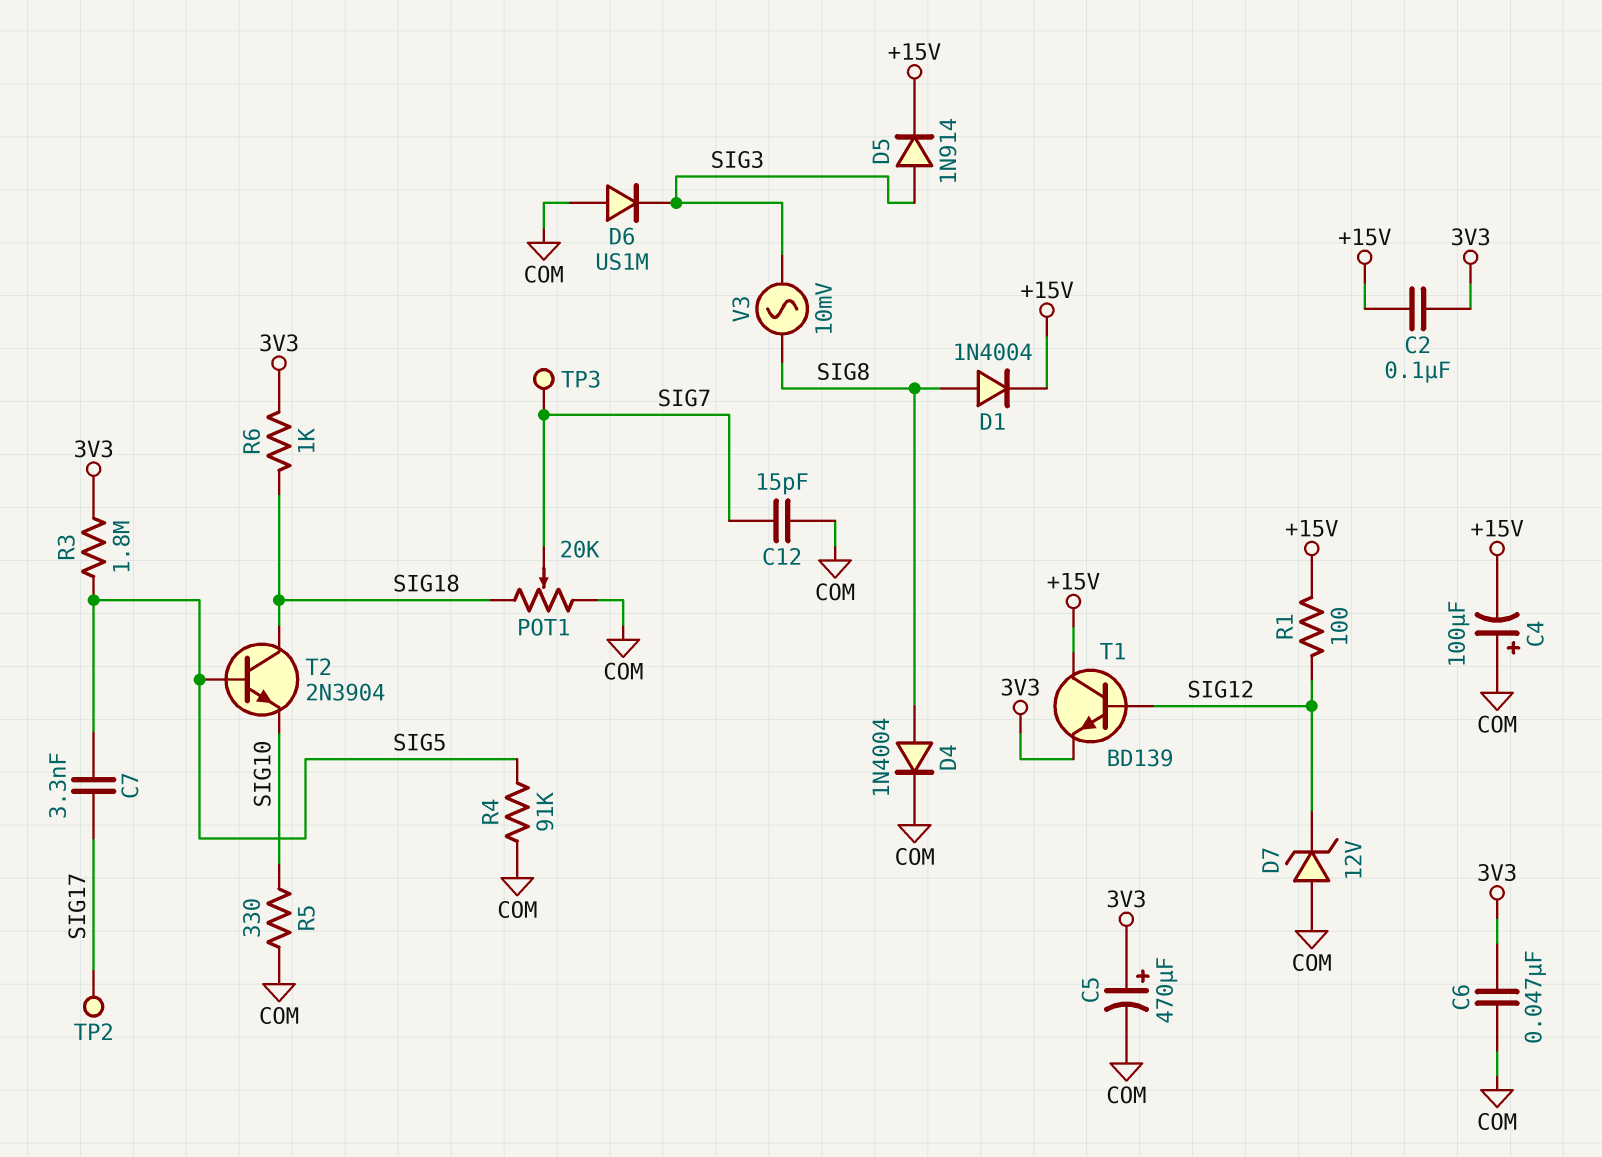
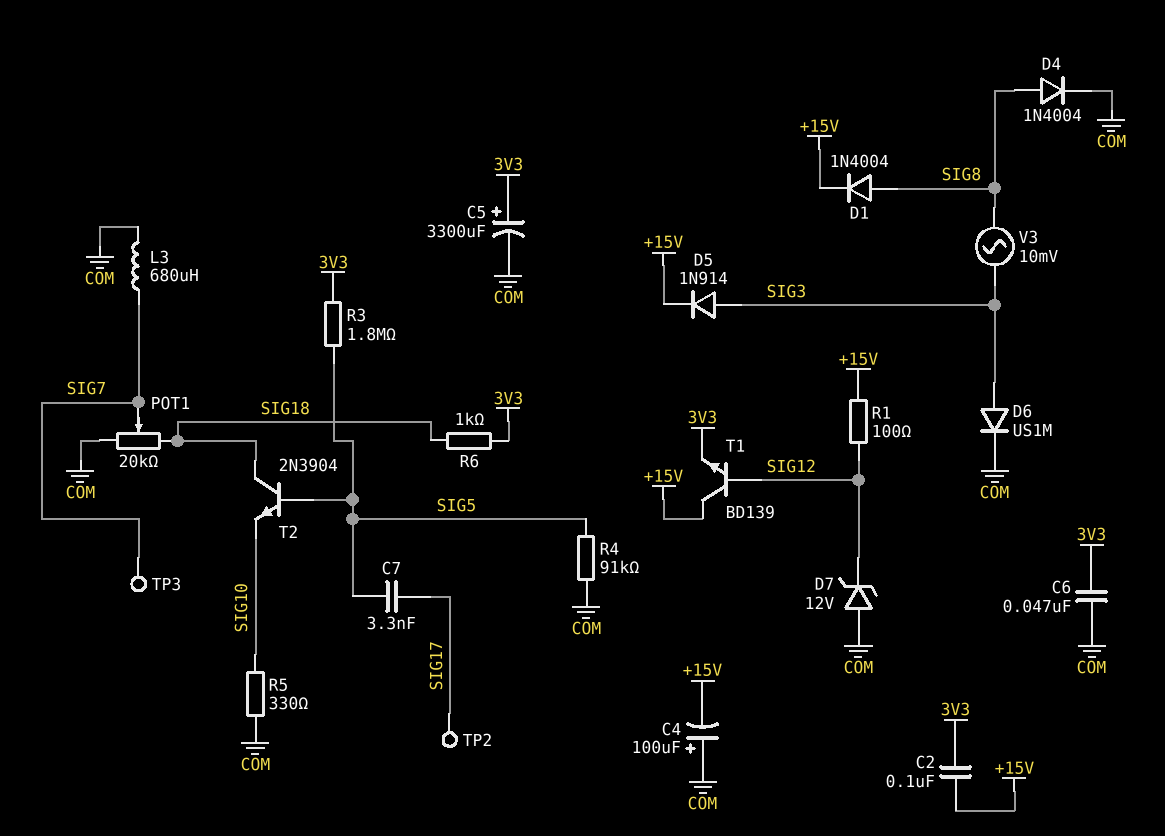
C5: 470uF (plus 3V3, minus COM) -> 3300uF (plus 3V3, minus COM)
C12: 15pF (COM, SIG7) -> none
D6: diode US1M (A COM, K SIG3) -> diode US1M (A SIG3, K COM)
L3: none -> 680uH (COM, SIG7)

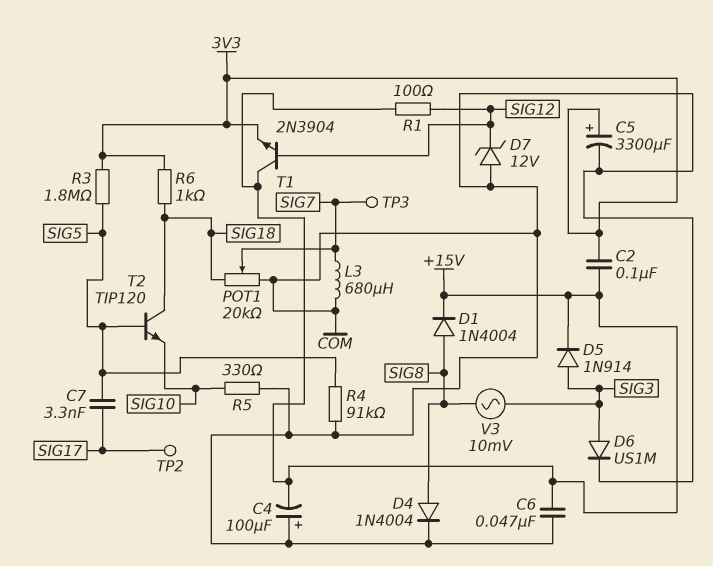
C6: 47nF (3V3, COM) -> 47nF (+15V, COM)
T1: NPN BD139 (B SIG12, C +15V, E 3V3) -> NPN 2N3904 (B SIG12, C +15V, E 3V3)
T2: NPN 2N3904 (B SIG5, C SIG18, E SIG10) -> NPN TIP120 (B SIG5, C SIG18, E SIG10)

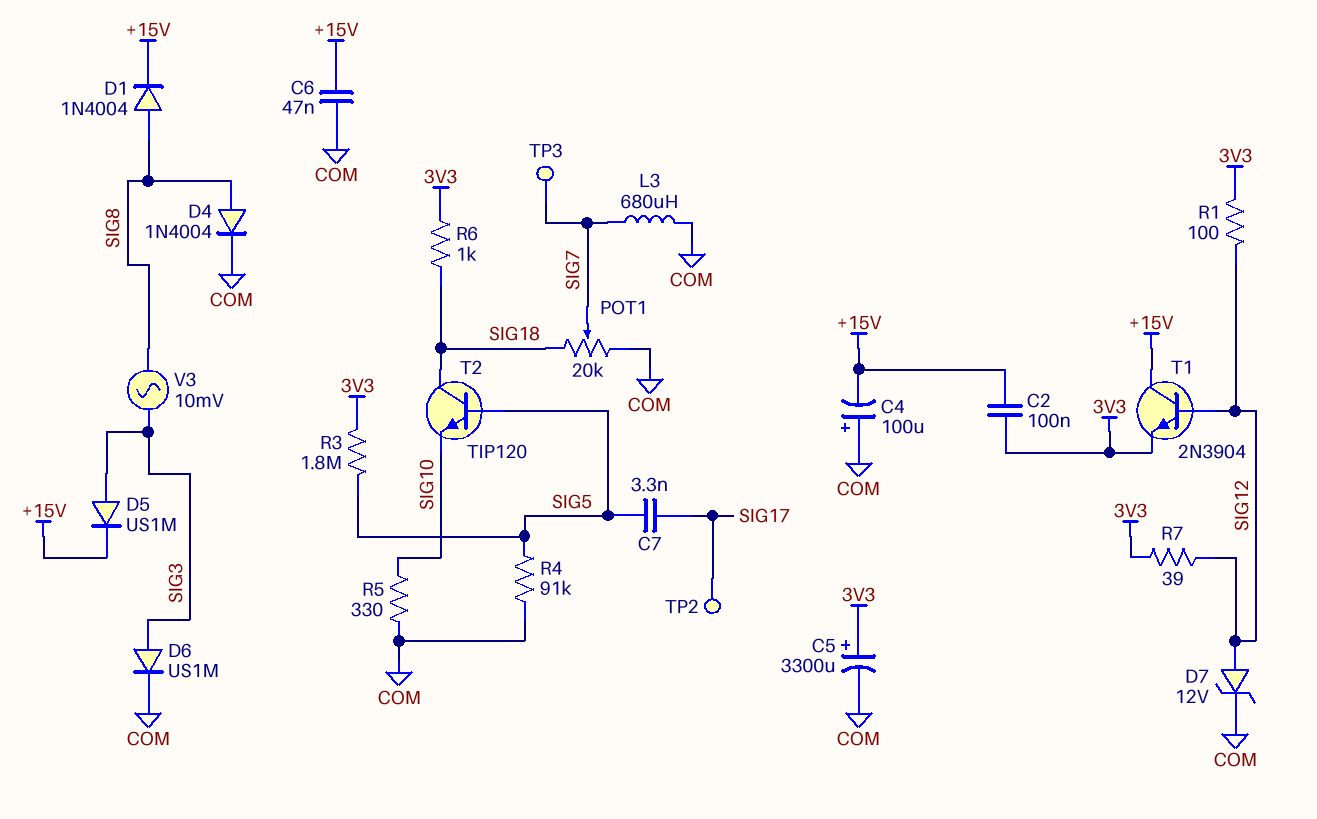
D5: diode 1N914 (A SIG3, K +15V) -> diode US1M (A SIG3, K +15V)
D7: zener 12V (A COM, K SIG12) -> zener 12V (A SIG12, K COM)
R1: 100 (+15V, SIG12) -> 100 (3V3, SIG12)
R7: none -> 39 (3V3, SIG12)

